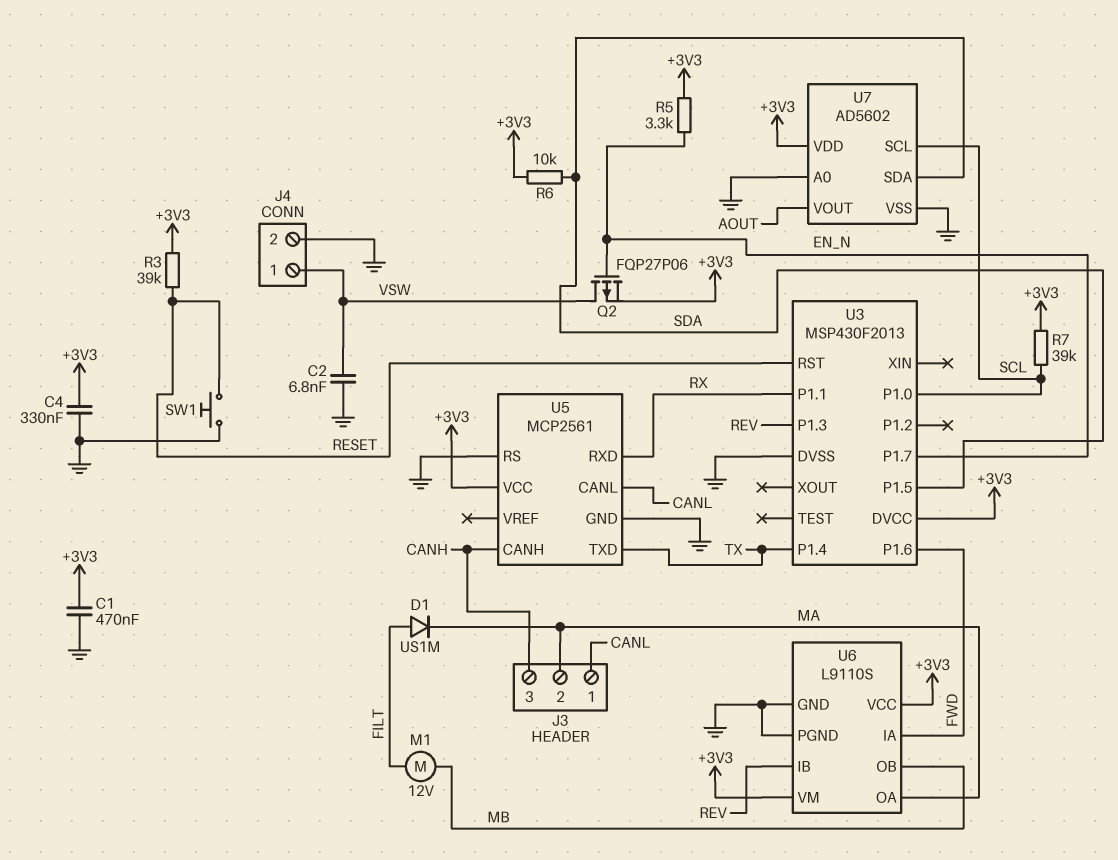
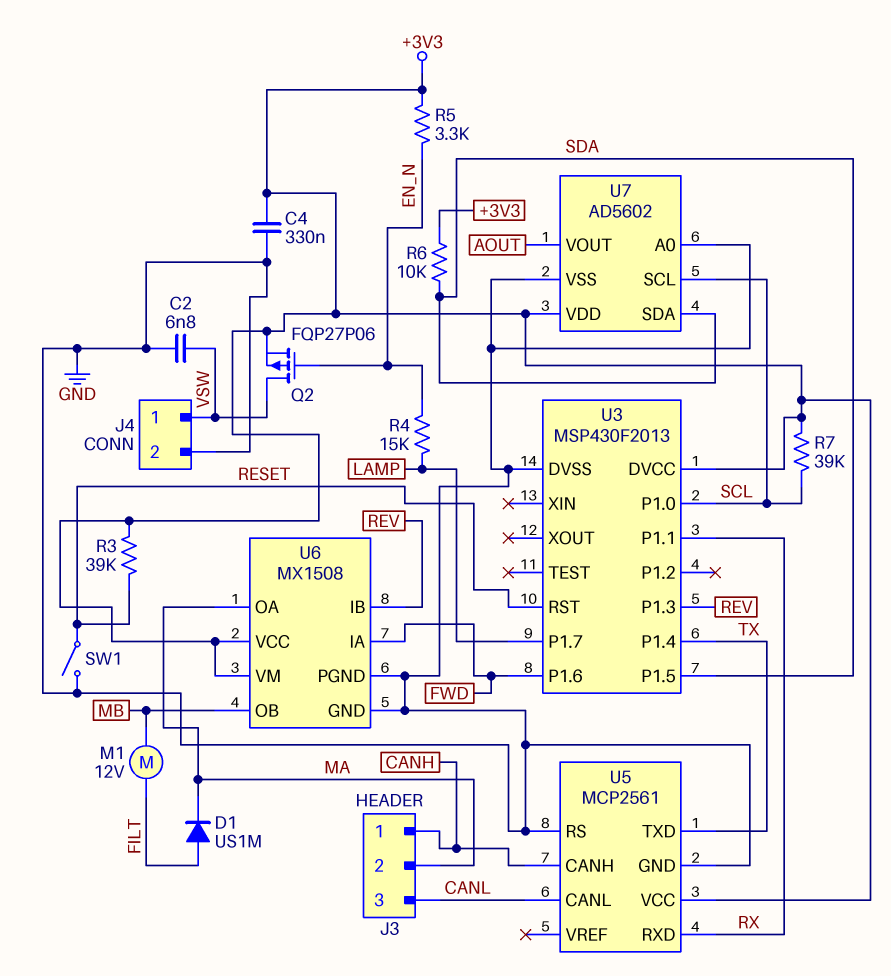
C1: 470nF (+3V3, GND) -> none
J3 pin 1: CANL -> CANH
J3 pin 3: CANH -> CANL
R4: none -> 15k (EN_N, LAMP)
SW1: button (GND, RESET) -> switch (GND, RESET)
U3 pin P1.7: EN_N -> LAMP
U6: L9110S -> MX1508

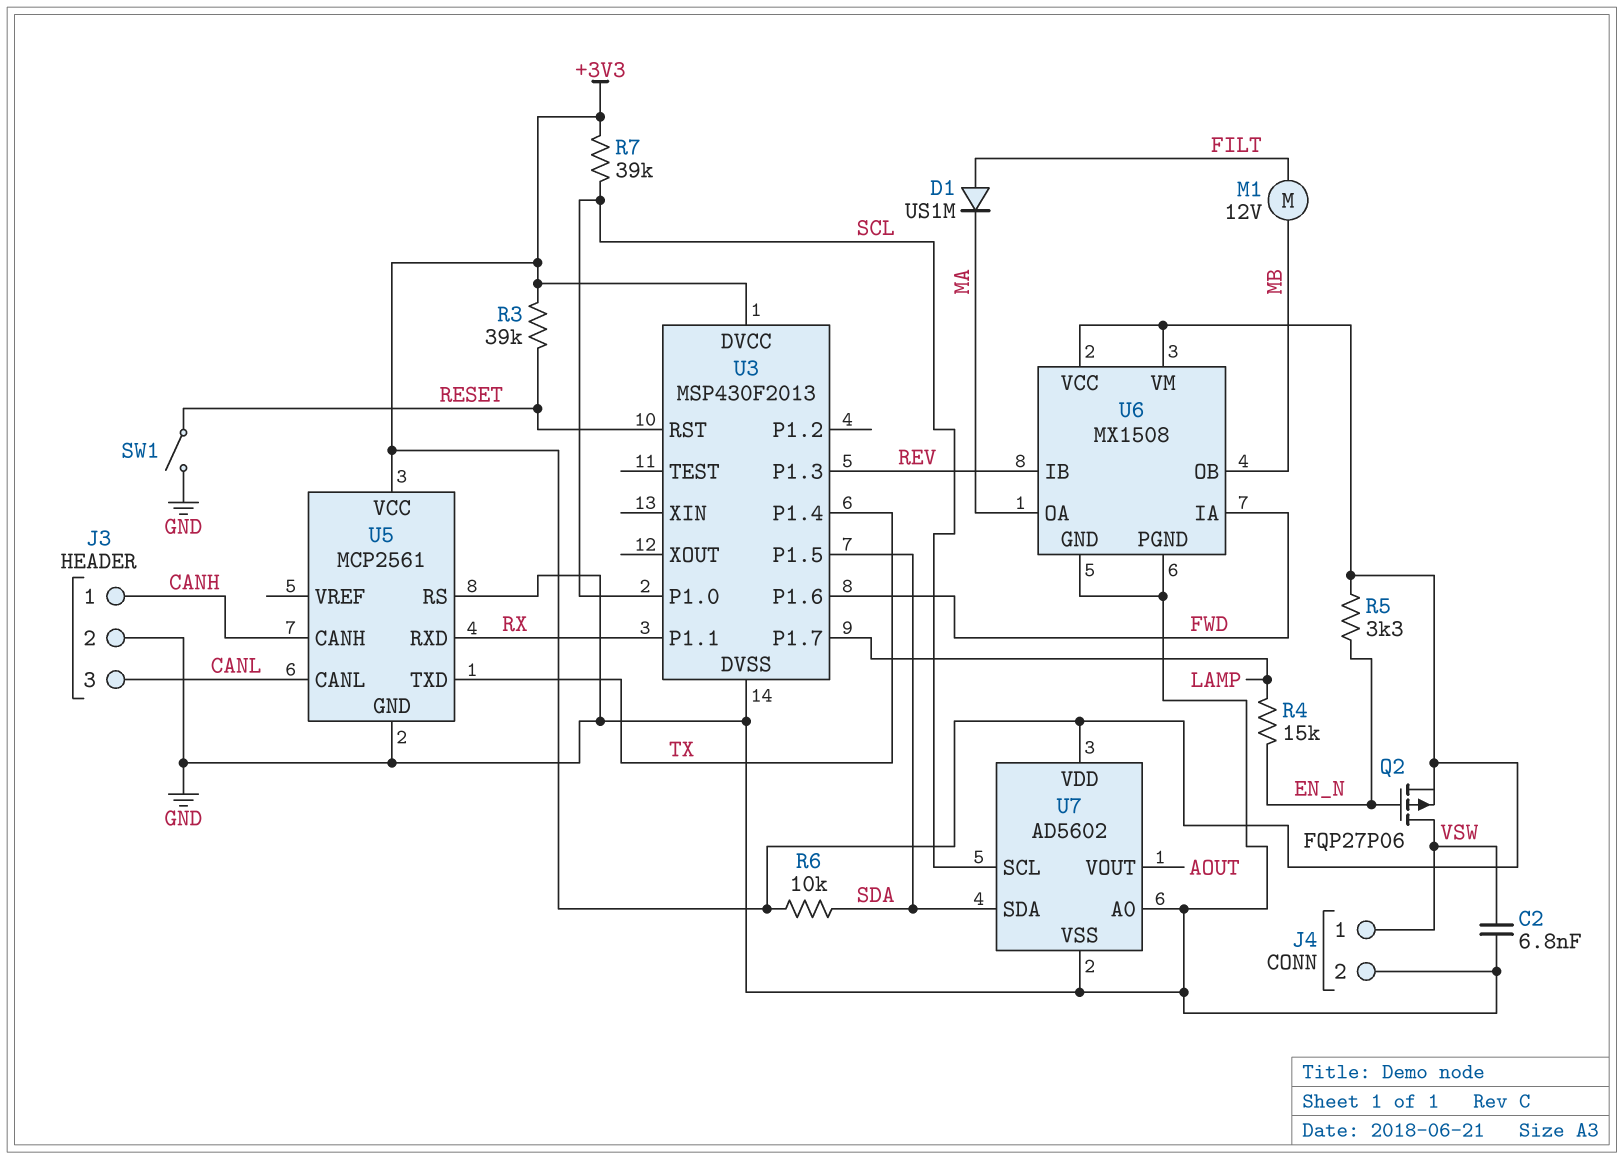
C4: 330nF (+3V3, GND) -> none
J3 pin 2: MA -> GND

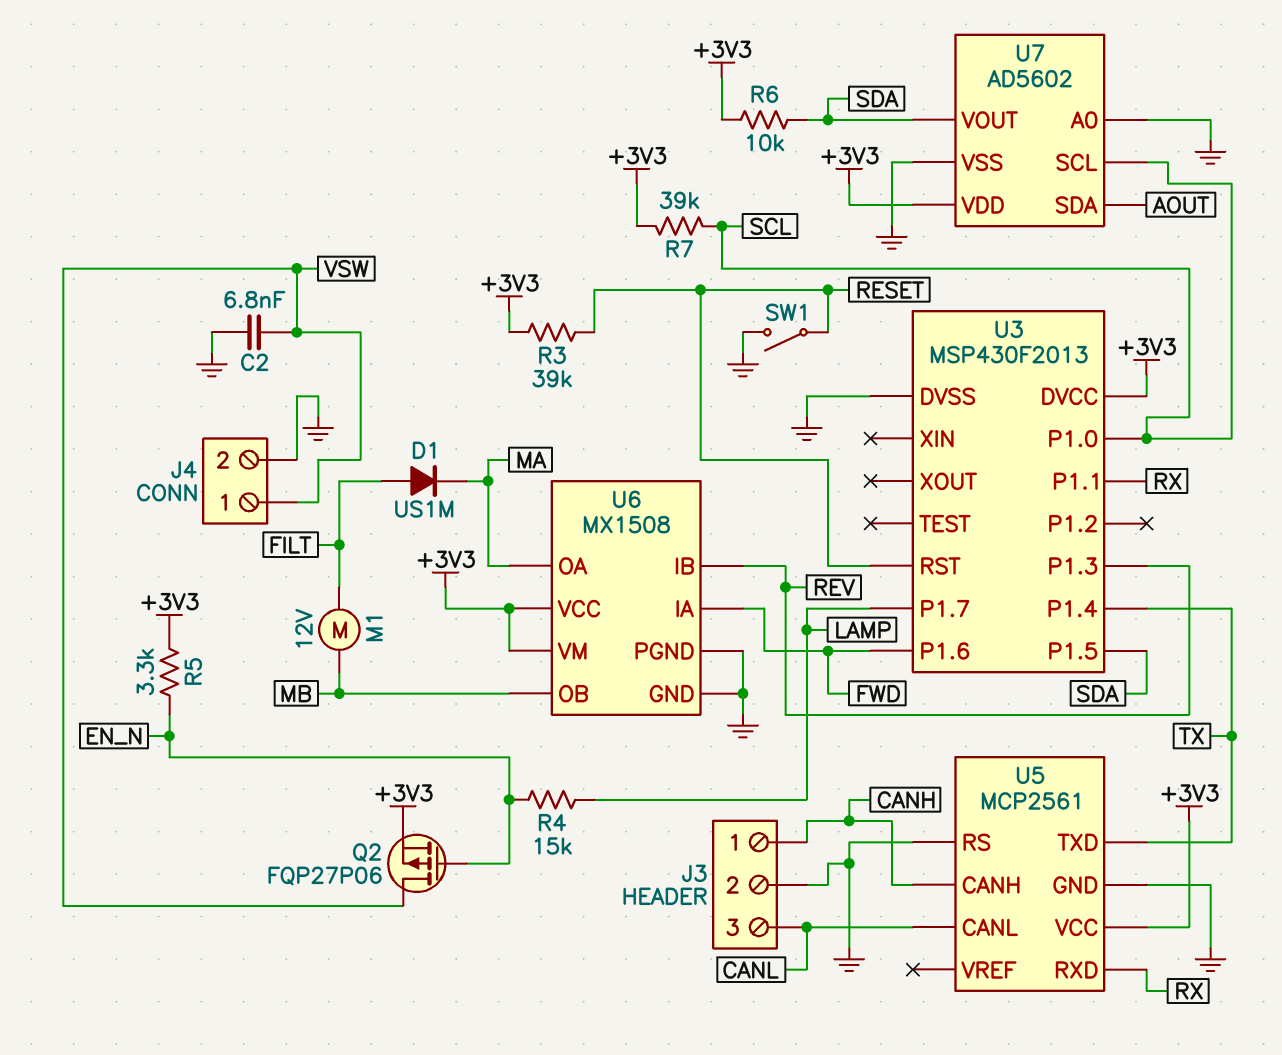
U7 pin SDA: SDA -> AOUT
U7 pin VOUT: AOUT -> SDA

